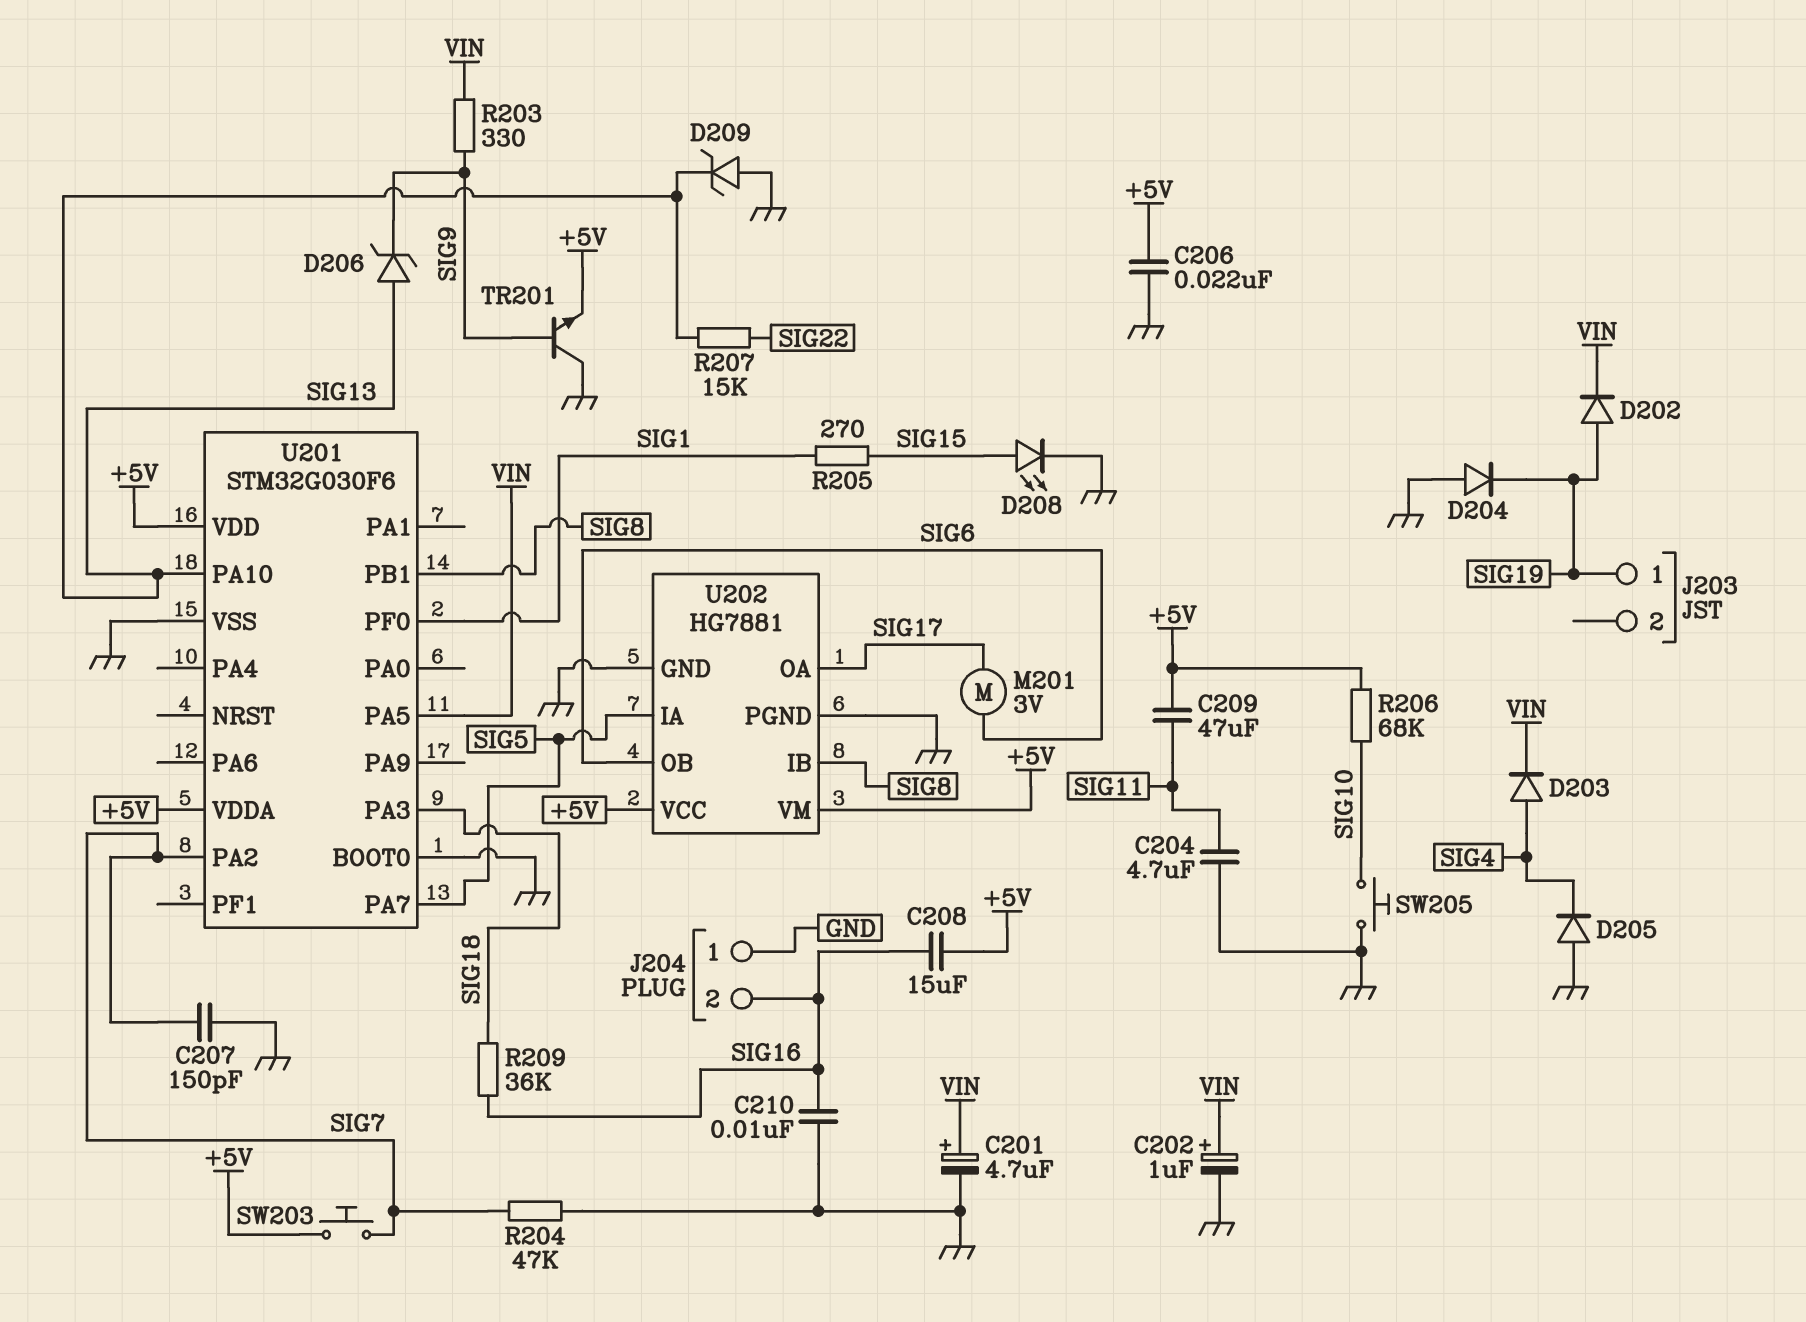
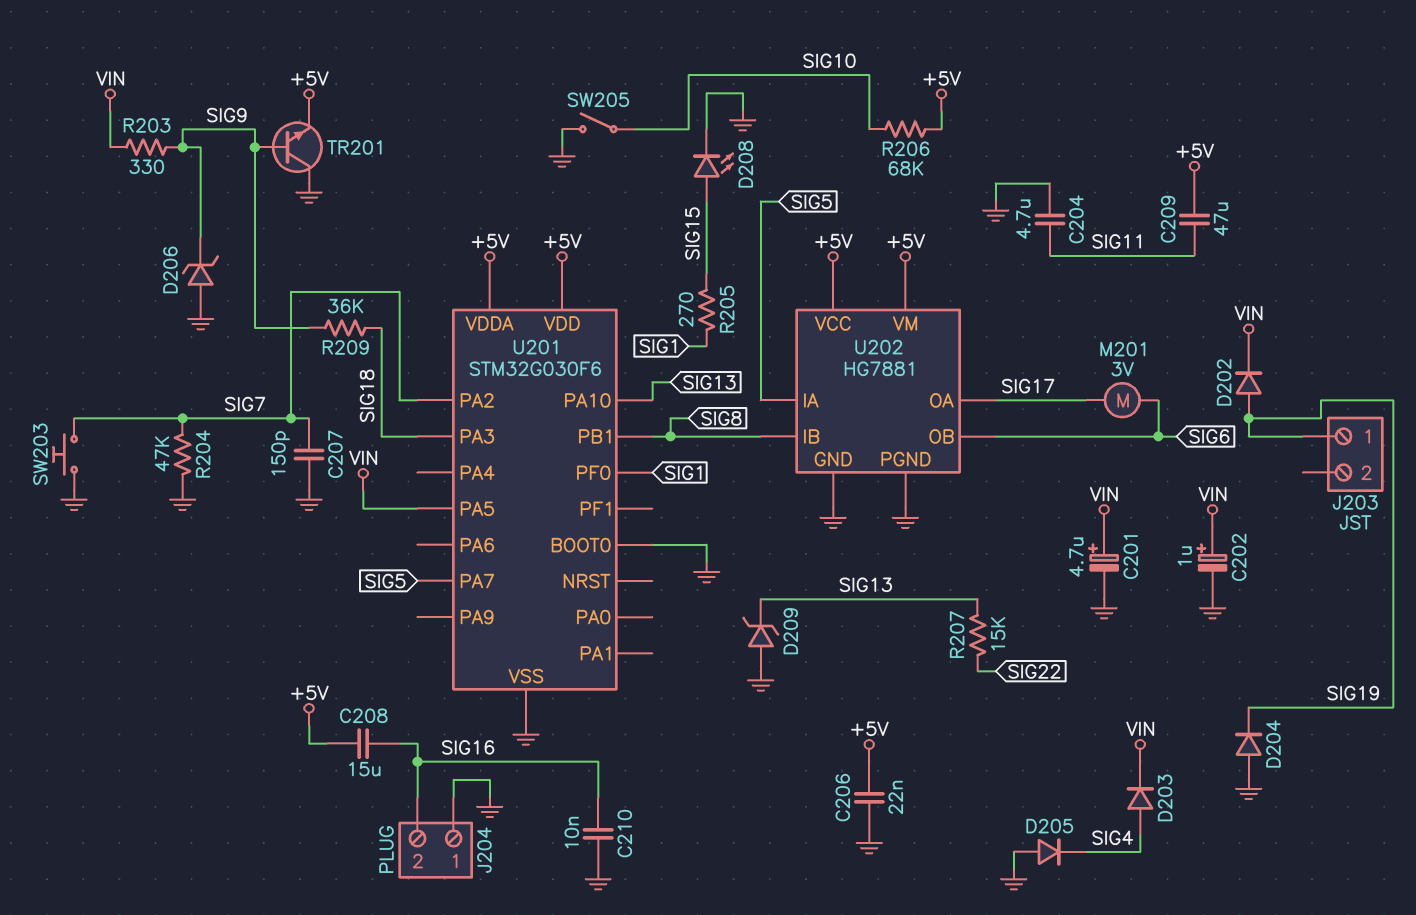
D206: zener (A SIG13, K SIG9) -> zener (A GND, K SIG9)
R209: 36k (SIG16, SIG18) -> 36k (SIG9, SIG18)
SW203: button (+5V, SIG7) -> button (GND, SIG7)
SW205: button (GND, SIG10) -> switch (GND, SIG10)

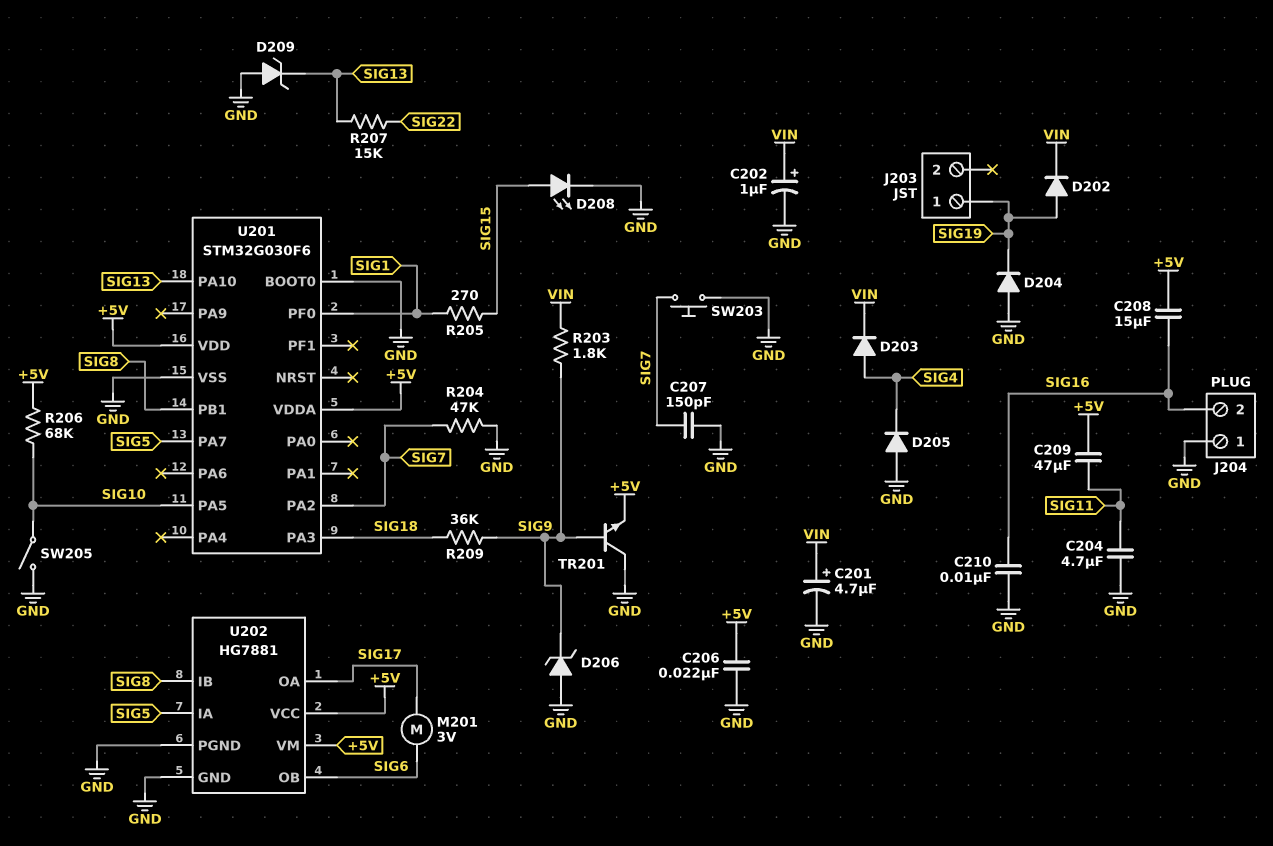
R203: 330 (SIG9, VIN) -> 1.8k (SIG9, VIN)
U201 pin PA5: VIN -> SIG10

